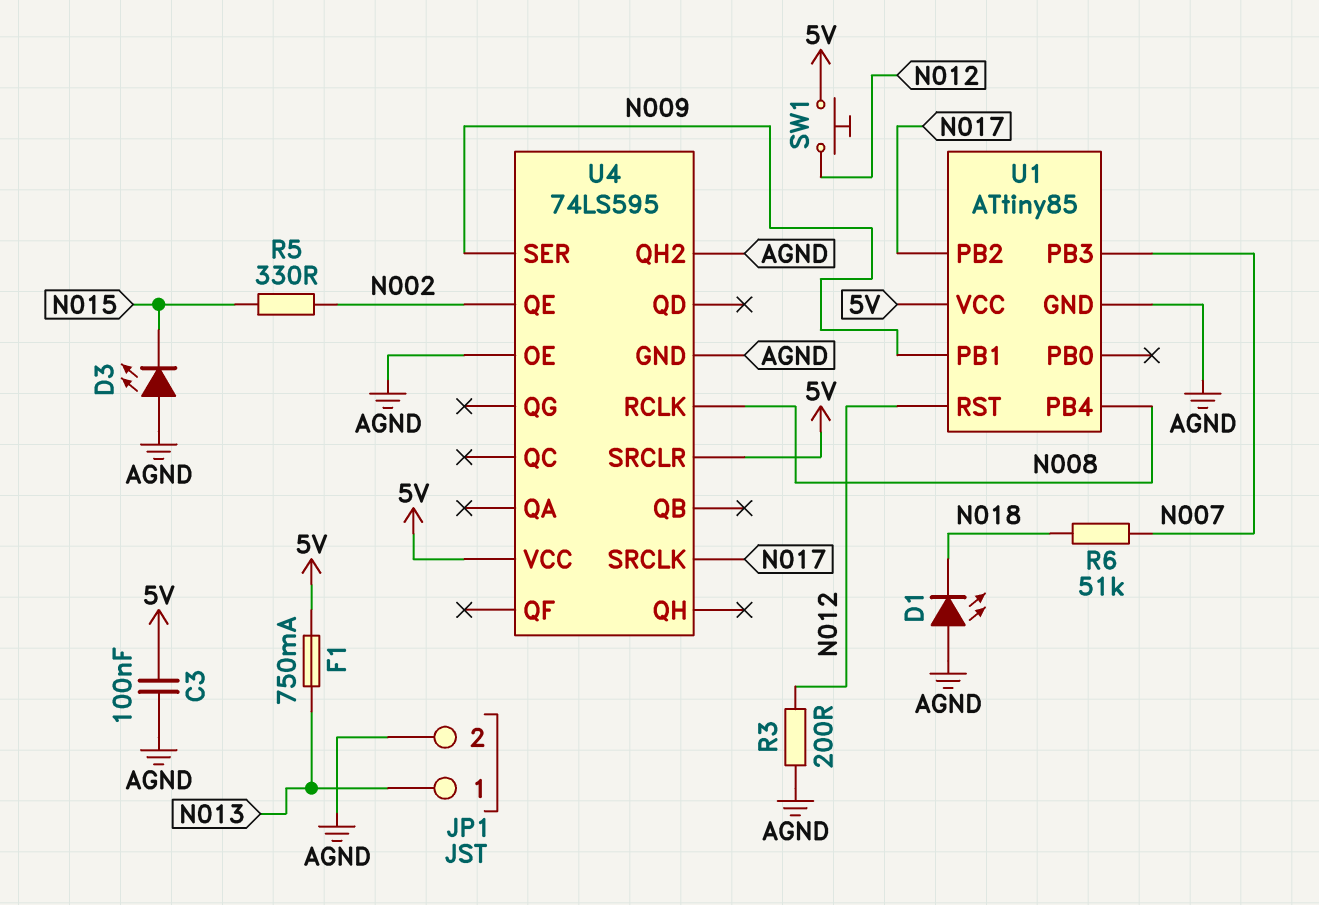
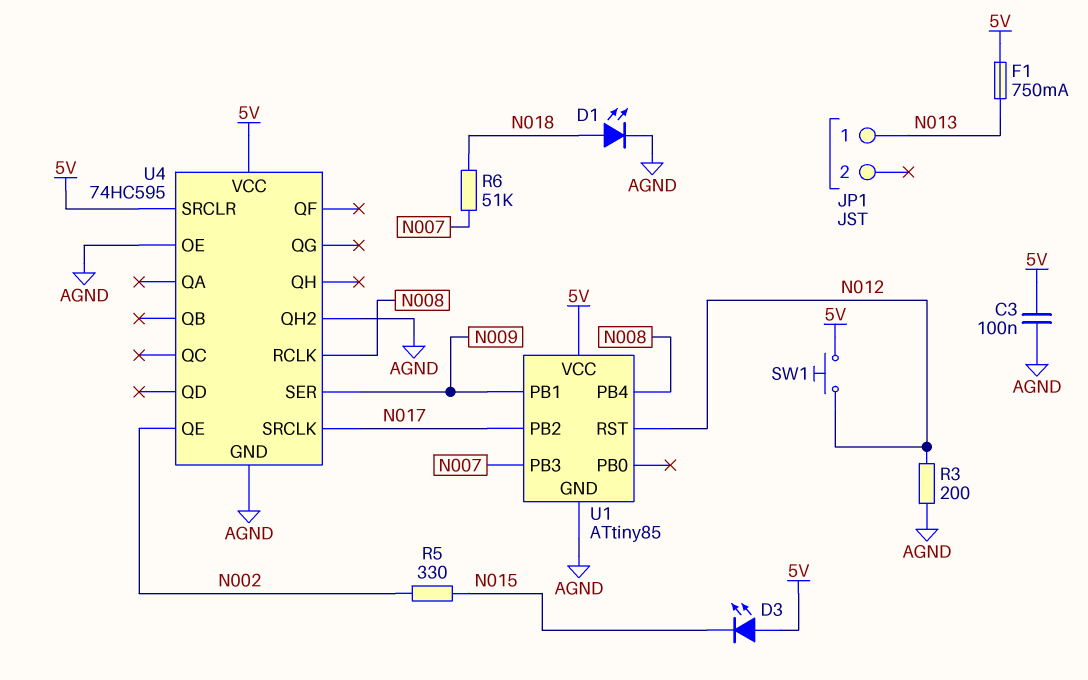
D1: LED (A AGND, K N018) -> LED (A N018, K AGND)
D3: LED (A AGND, K N015) -> LED (A 5V, K N015)
JP1 pin 2: AGND -> none
U4: 74LS595 -> 74HC595

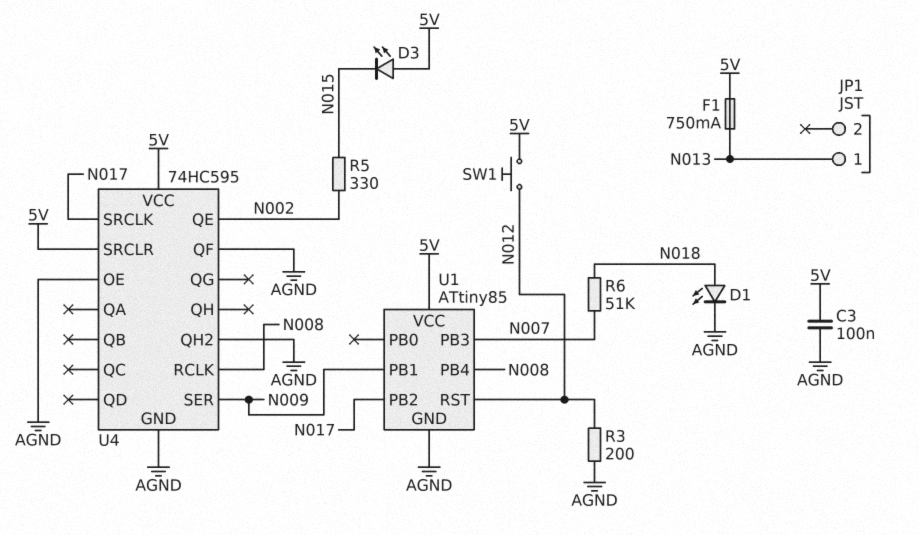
U4 pin QF: none -> AGND

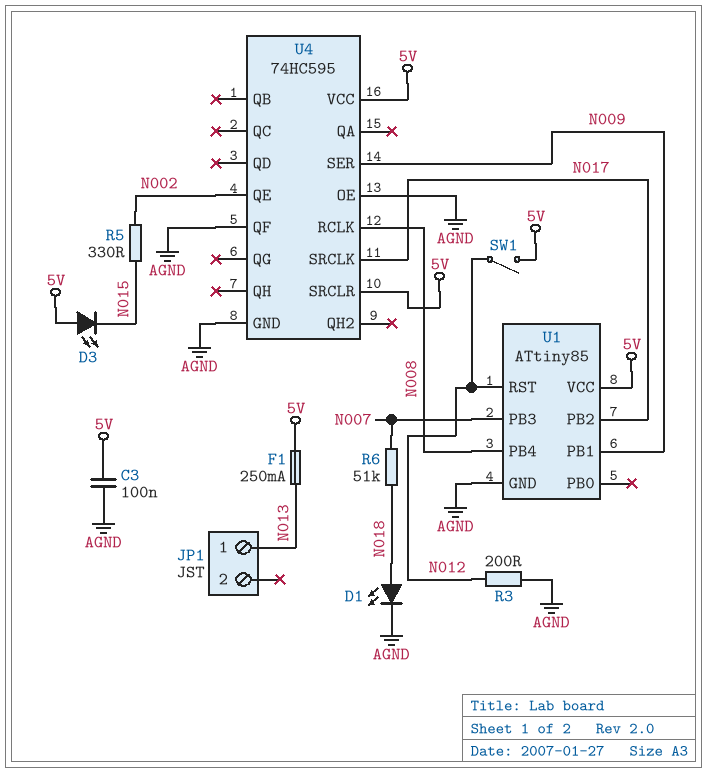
F1: 750mA (5V, N013) -> 250mA (5V, N013)
SW1: button (5V, N012) -> switch (5V, N012)
U4 pin QH2: AGND -> none

